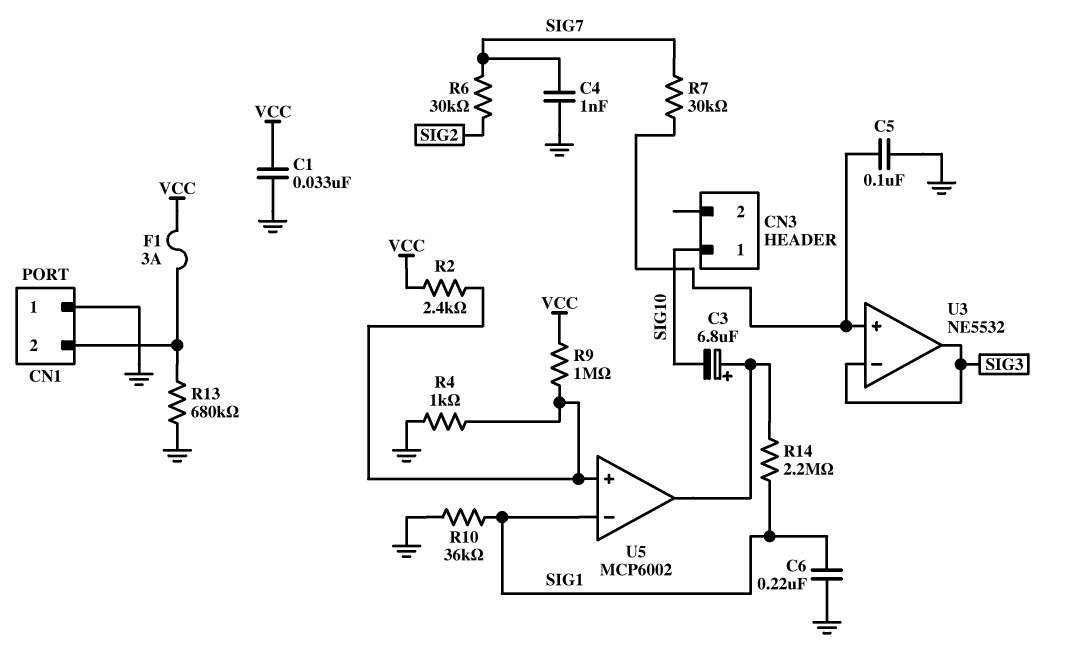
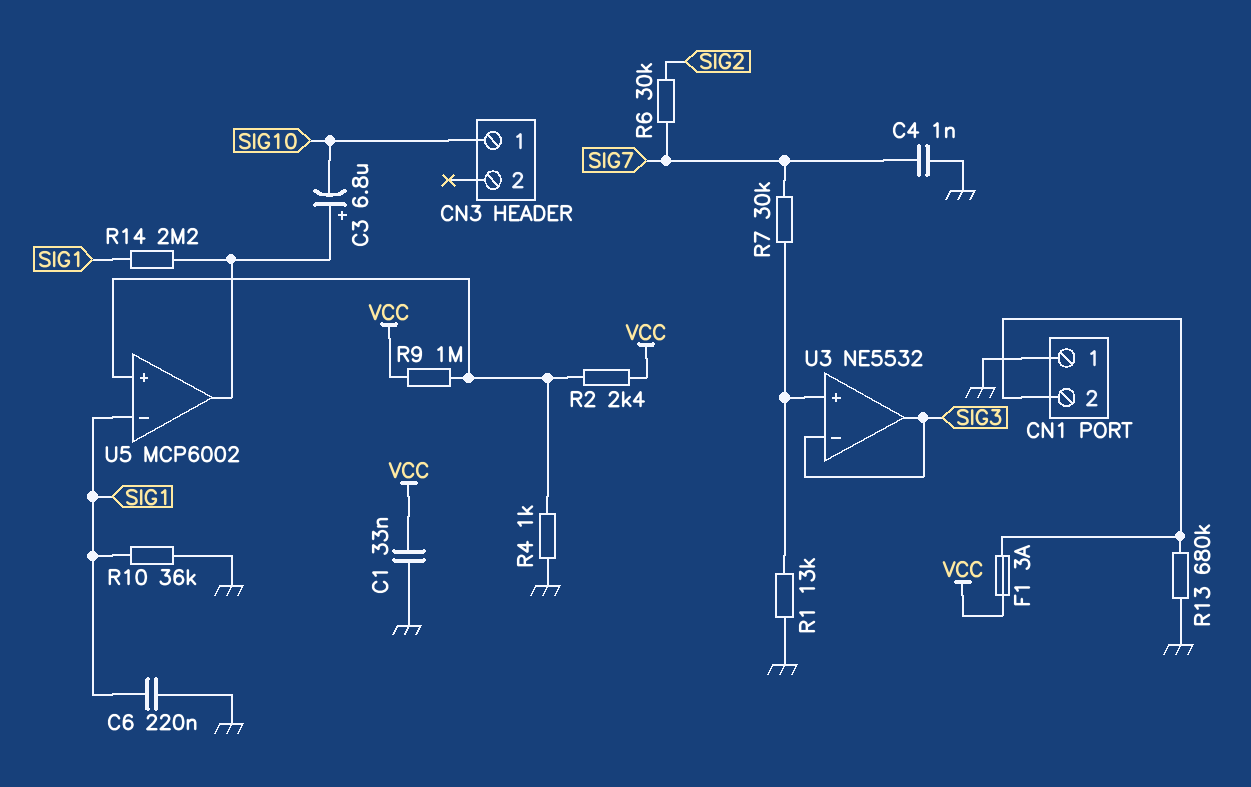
C5: 100nF (GND, U3/in+) -> none
R1: none -> 13k (GND, U3/in+)

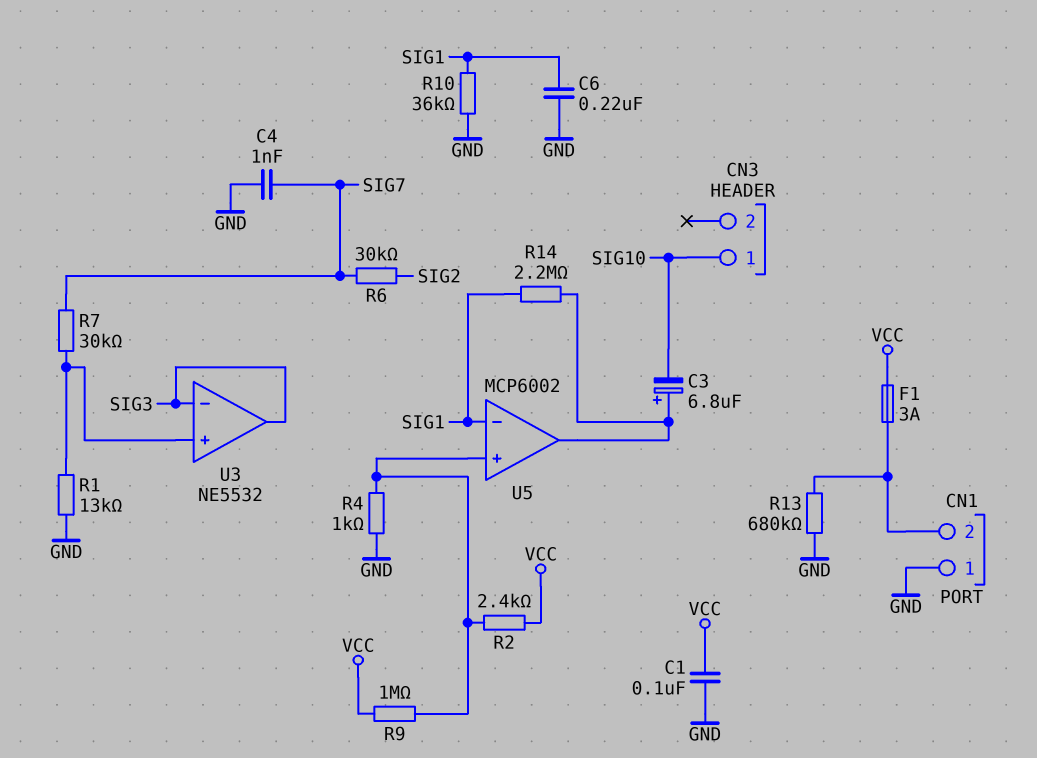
C1: 33nF (GND, VCC) -> 100nF (GND, VCC)

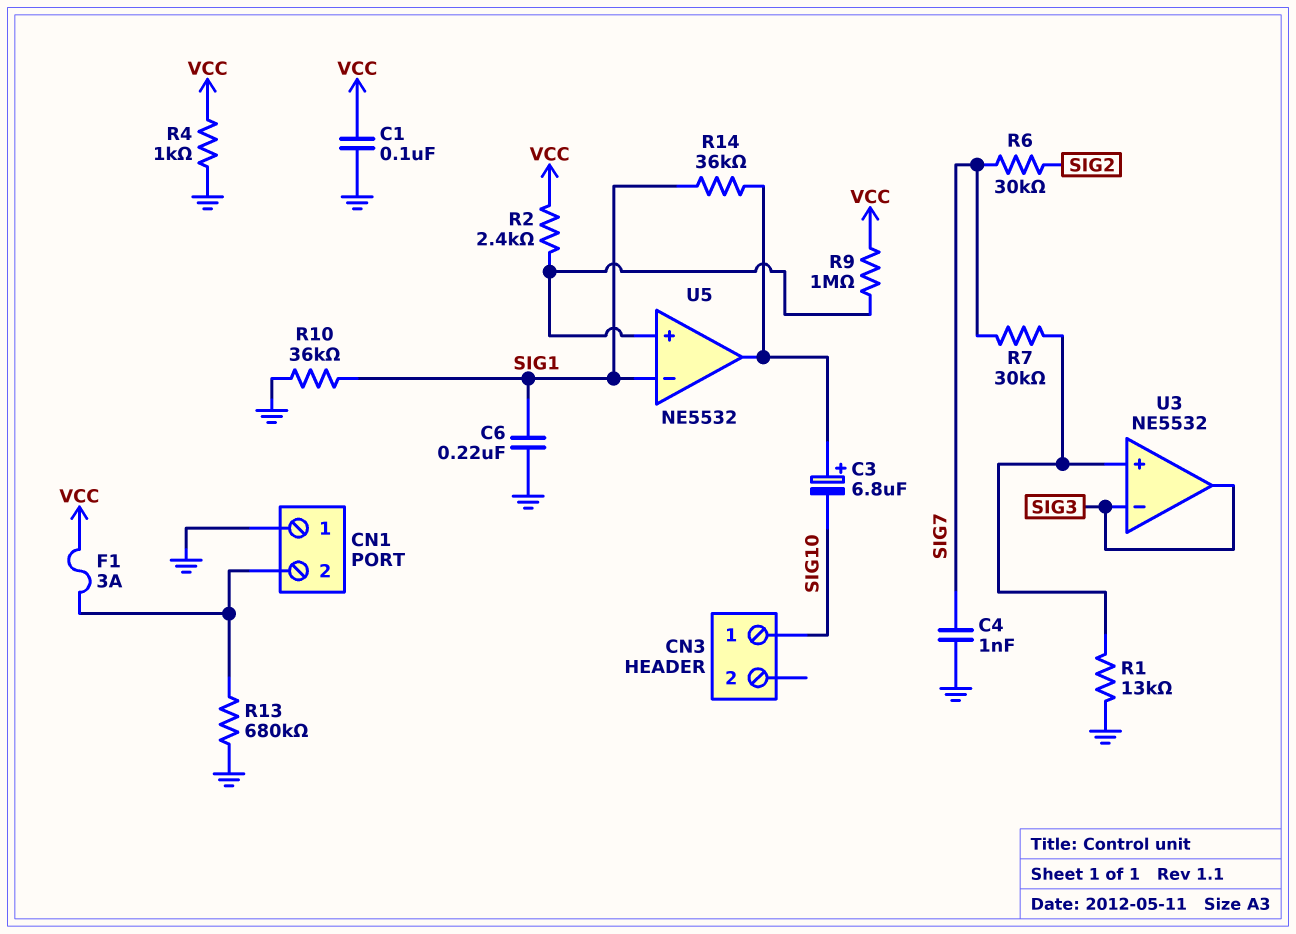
R4: 1k (GND, U5/in+) -> 1k (GND, VCC)
R14: 2.2M (SIG1, U5/out) -> 36k (SIG1, U5/out)
U5: MCP6002 -> NE5532

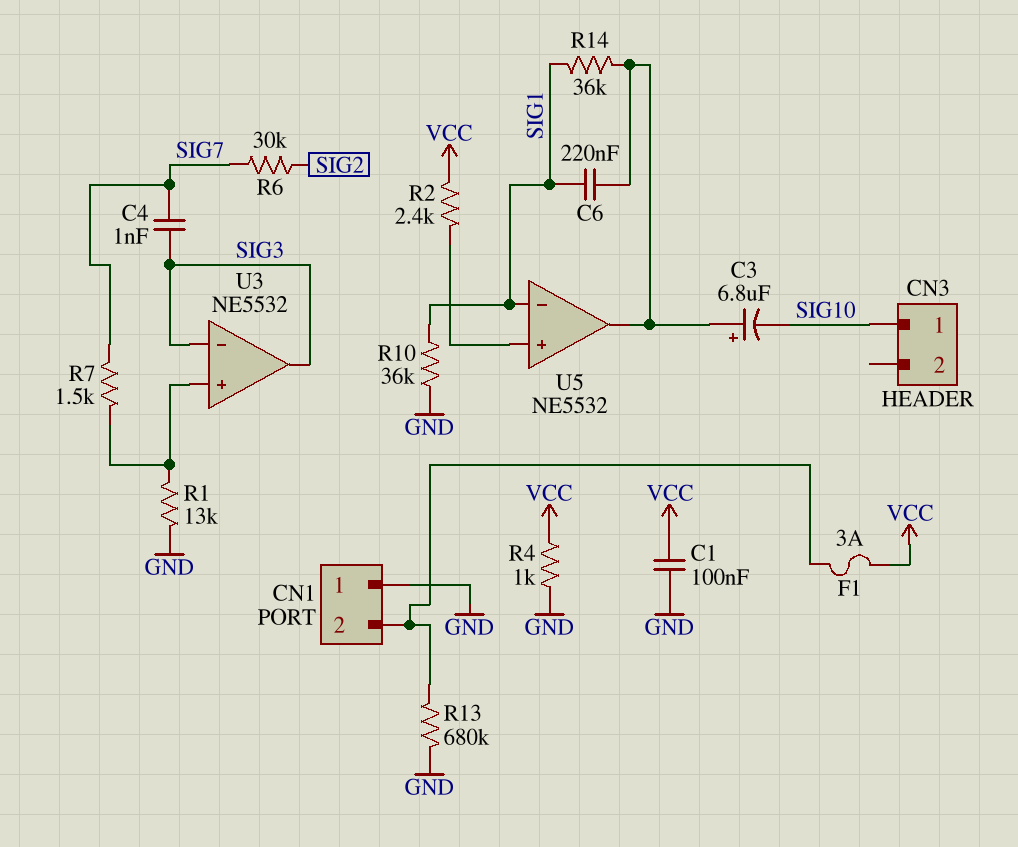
C4: 1nF (GND, SIG7) -> 1nF (SIG3, SIG7)
C6: 220nF (GND, SIG1) -> 220nF (SIG1, U5/out)
R7: 30k (SIG7, U3/in+) -> 1.5k (SIG7, U3/in+)
R9: 1M (U5/in+, VCC) -> none

